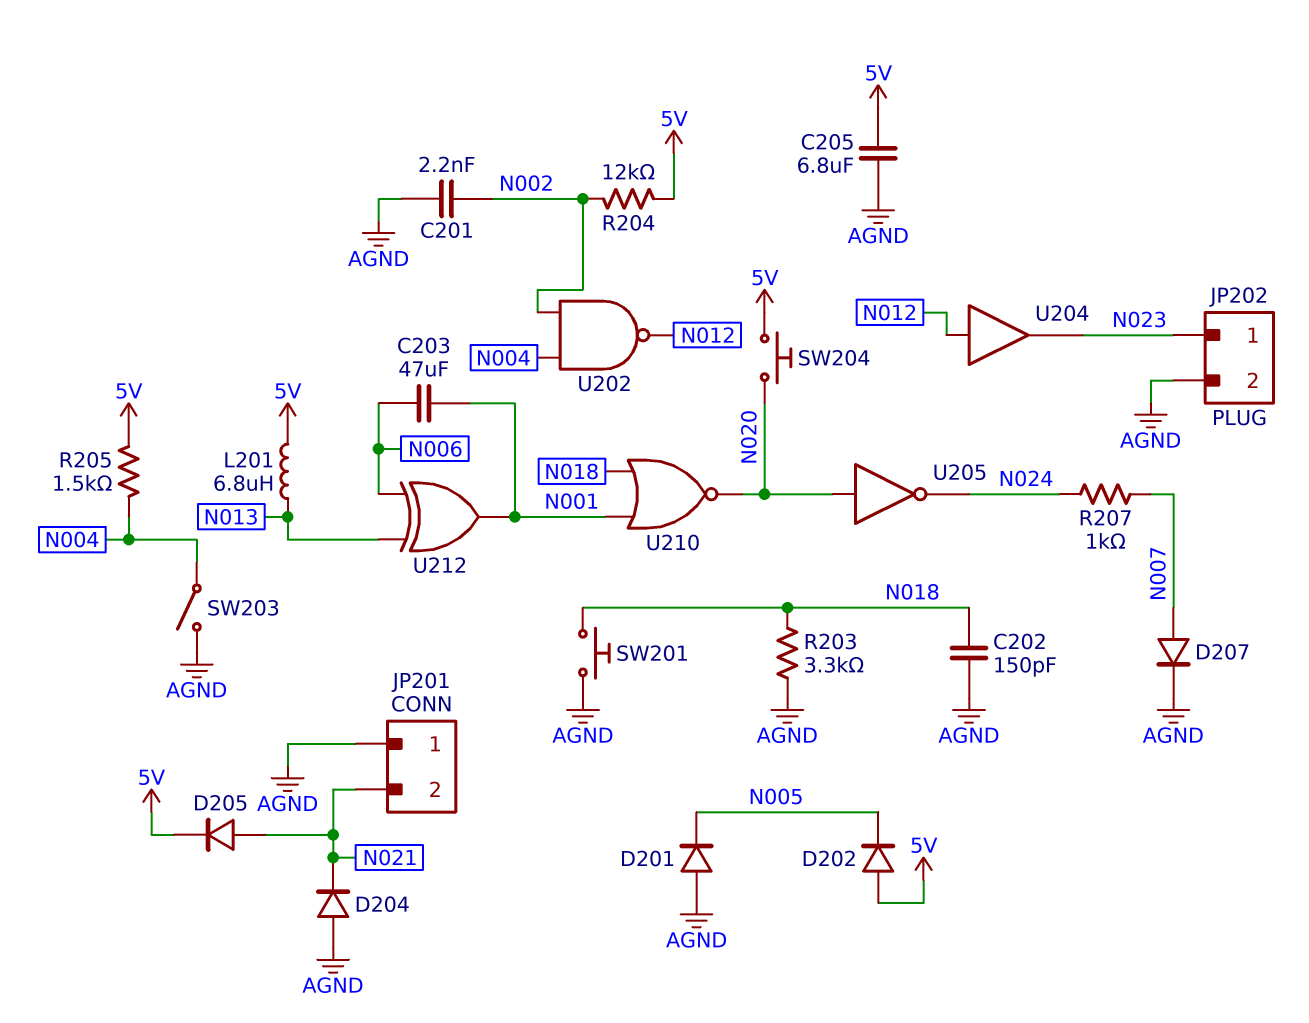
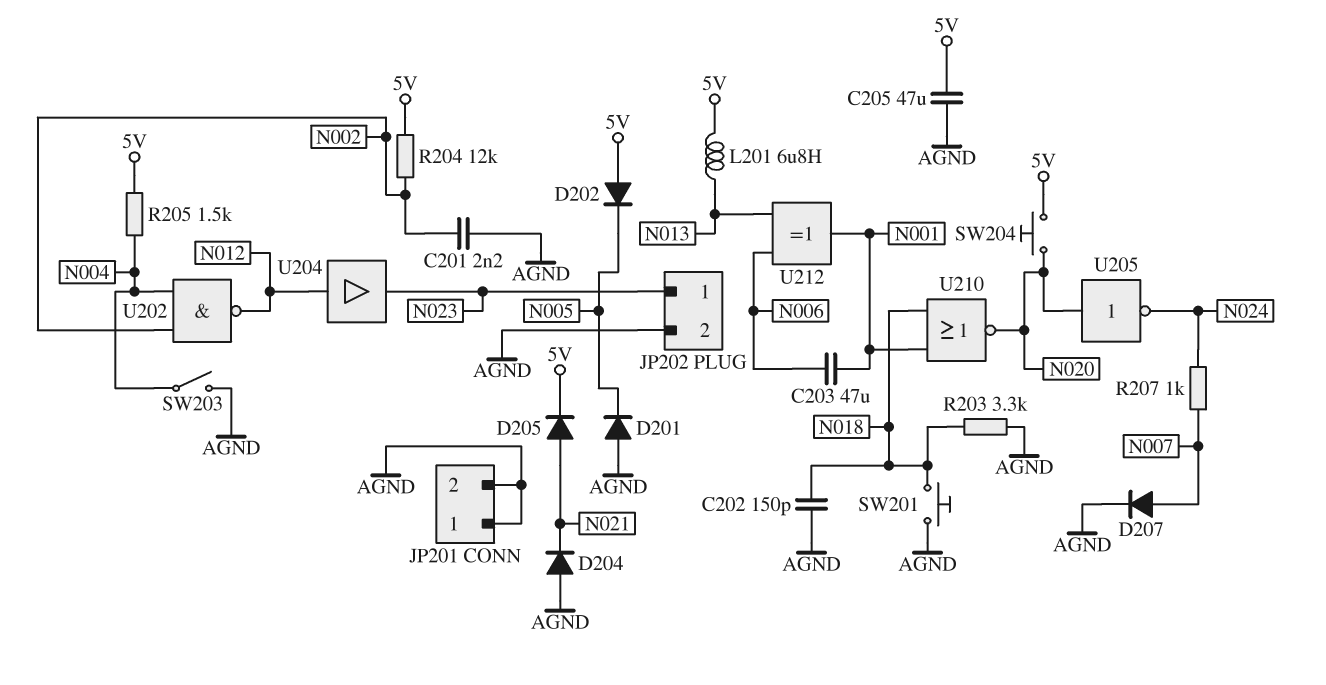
C205: 6.8uF (5V, AGND) -> 47uF (5V, AGND)
JP201 pin 2: N021 -> AGND

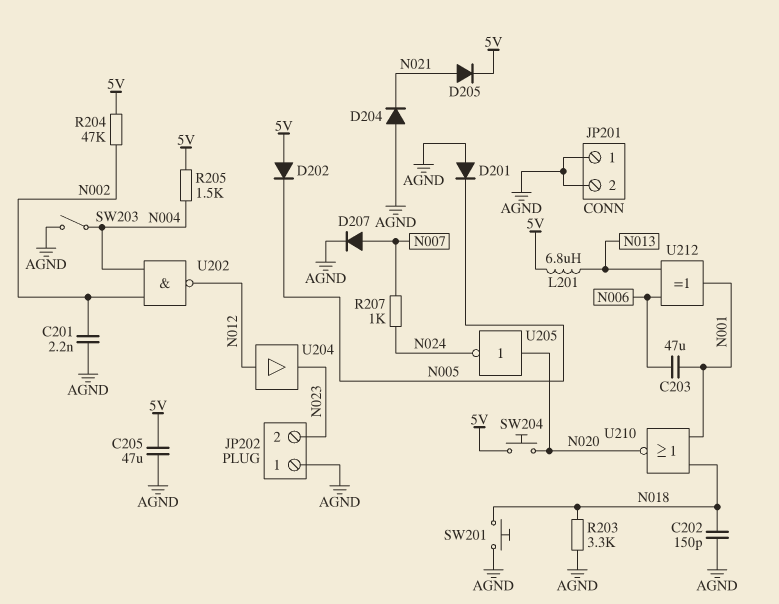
JP202 pin 1: N023 -> AGND
JP202 pin 2: AGND -> N023
R204: 12k (5V, N002) -> 47k (5V, N002)

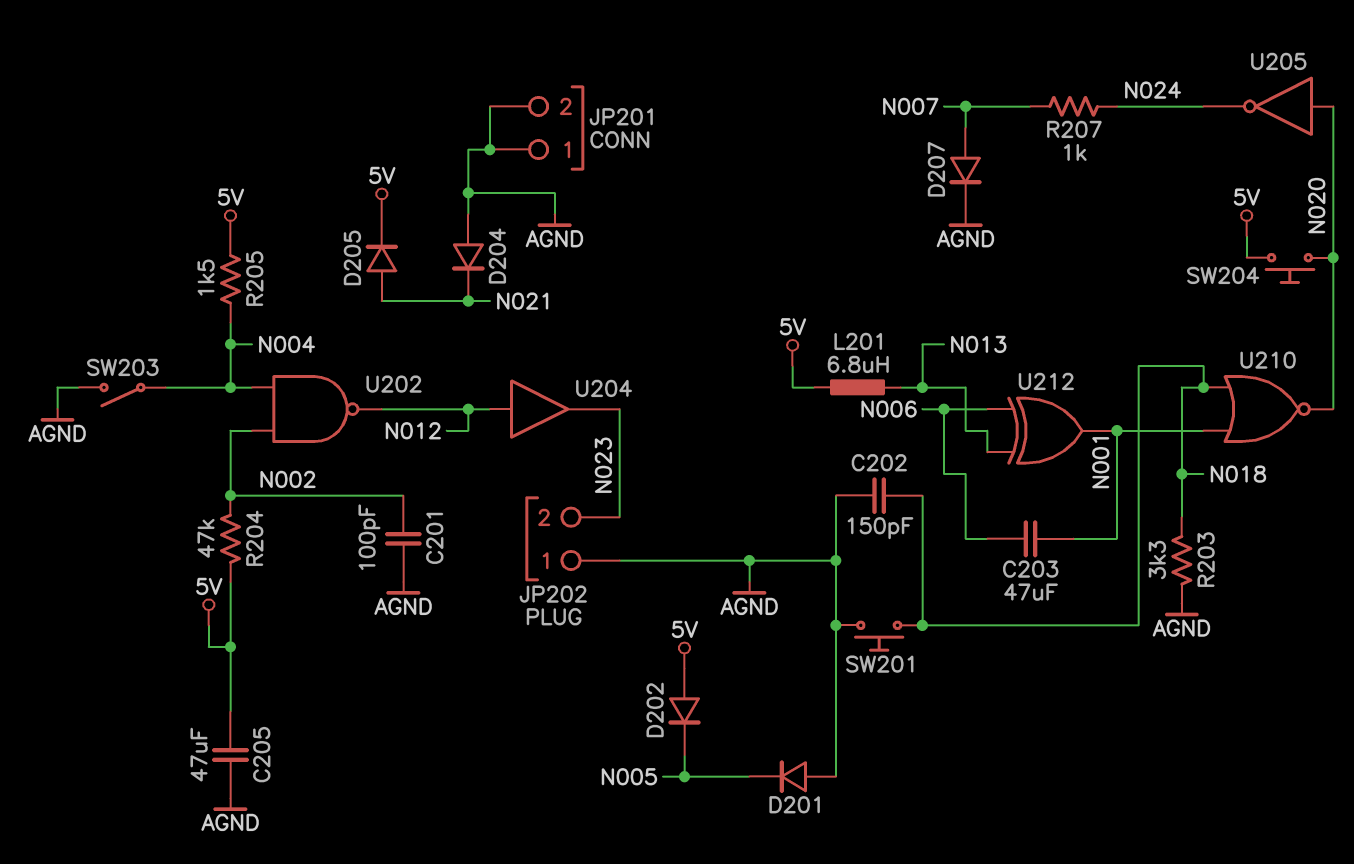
C201: 2.2nF (AGND, N002) -> 100pF (AGND, N002)

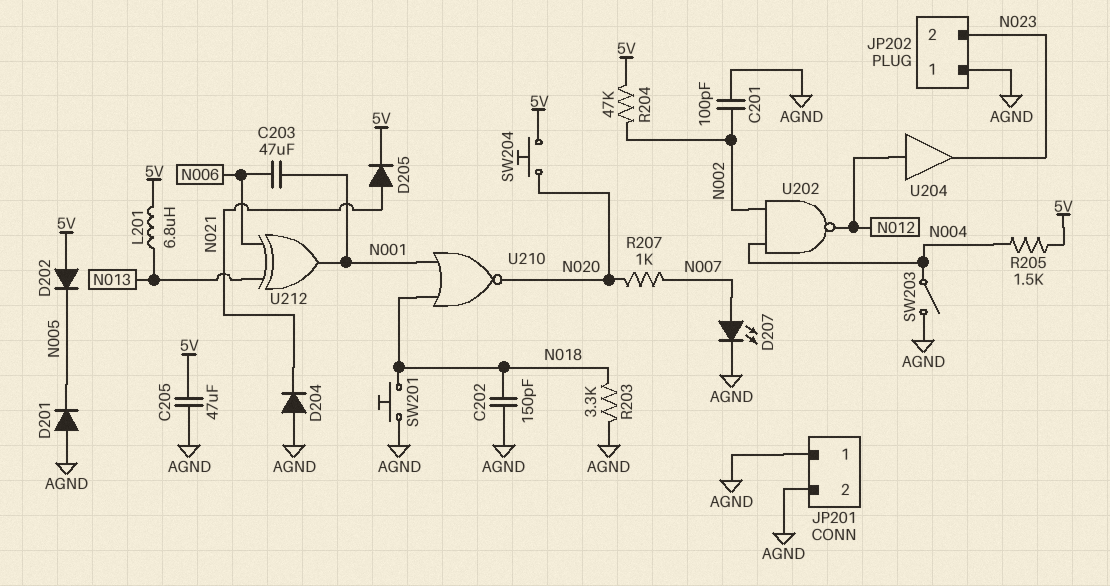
D207: diode (A N007, K AGND) -> LED (A N007, K AGND)
R207: 1k (N007, N024) -> 1k (N007, N020)
U205: NOT (in N020, out N024) -> none

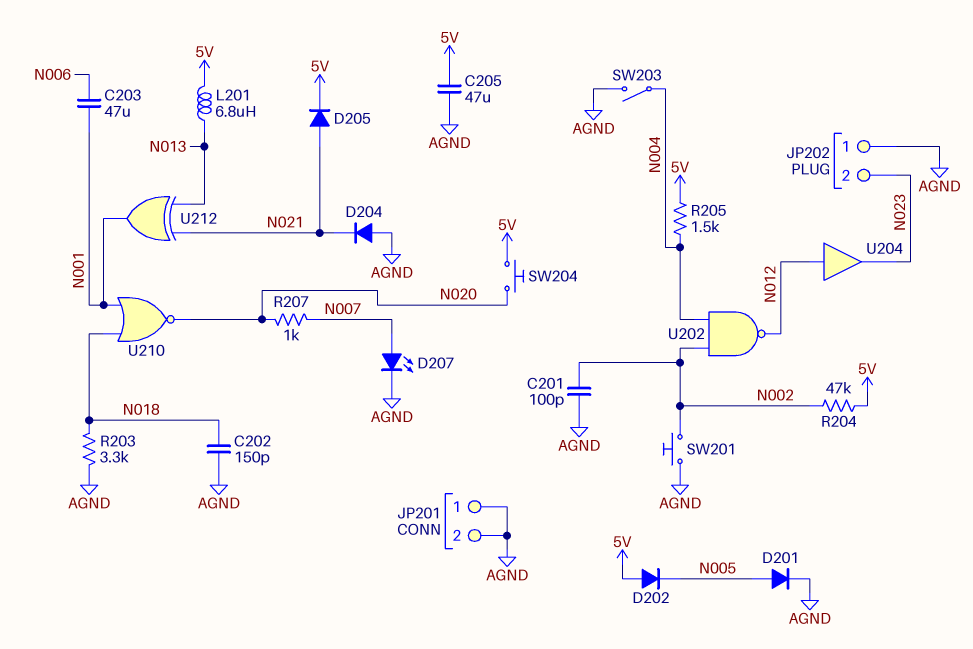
D201: diode (A AGND, K N005) -> diode (A N005, K AGND)
SW201: button (AGND, N018) -> button (AGND, N002)
U212: XOR (in N006, in N013, out N001) -> XOR (in N013, in N021, out N001)

